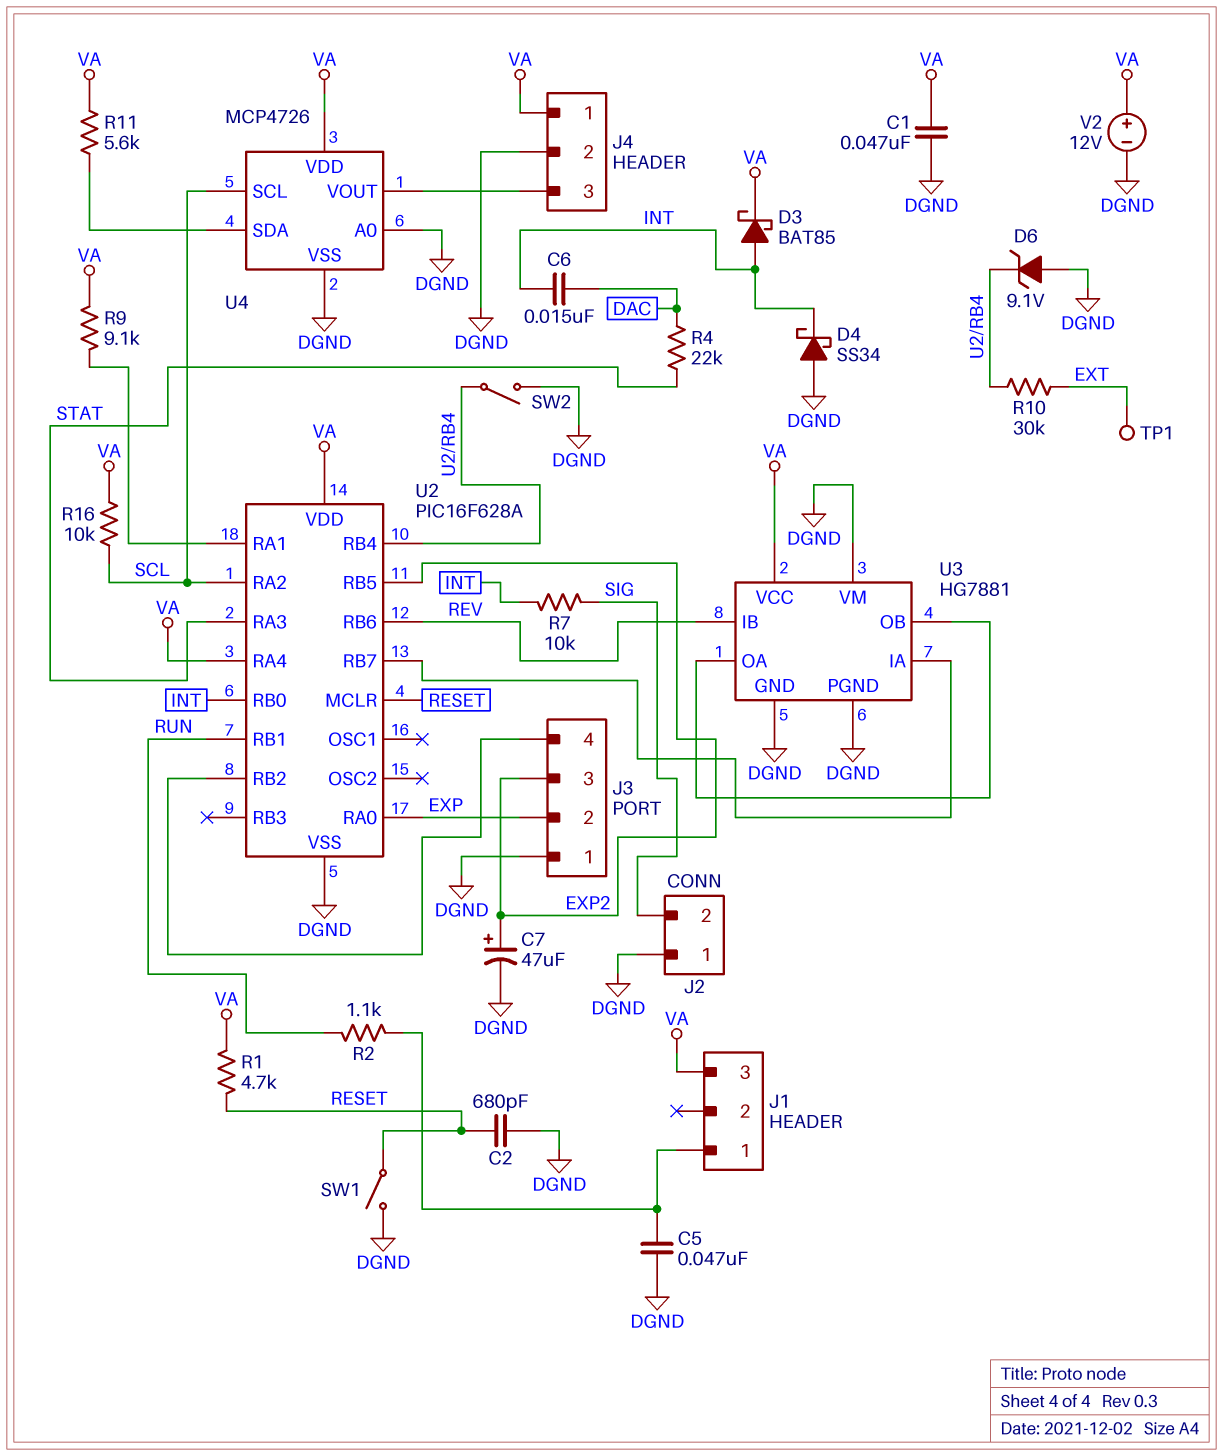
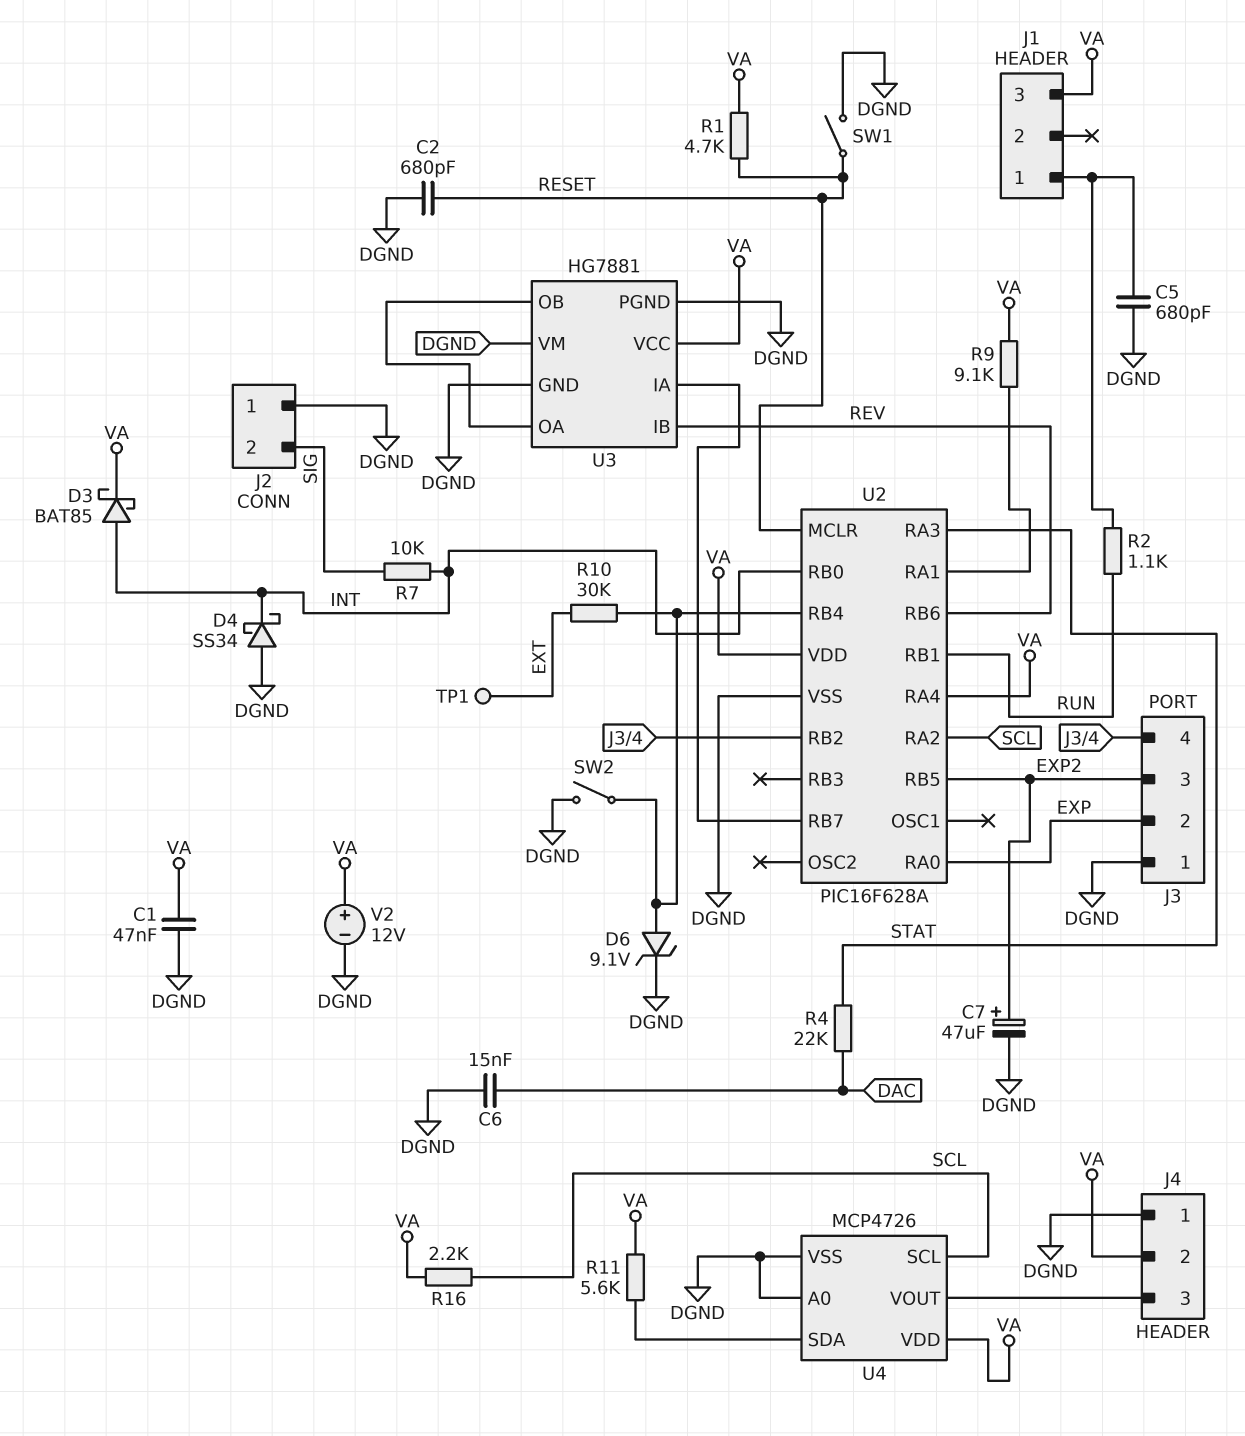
C5: 47nF (DGND, J1/1) -> 680pF (DGND, J1/1)
C6: 15nF (DAC, INT) -> 15nF (DAC, DGND)
D6: zener 9.1V (A DGND, K U2/RB4) -> zener 9.1V (A U2/RB4, K DGND)
J4 pin 1: VA -> DGND
J4 pin 2: DGND -> VA
R16: 10k (SCL, VA) -> 2.2k (SCL, VA)

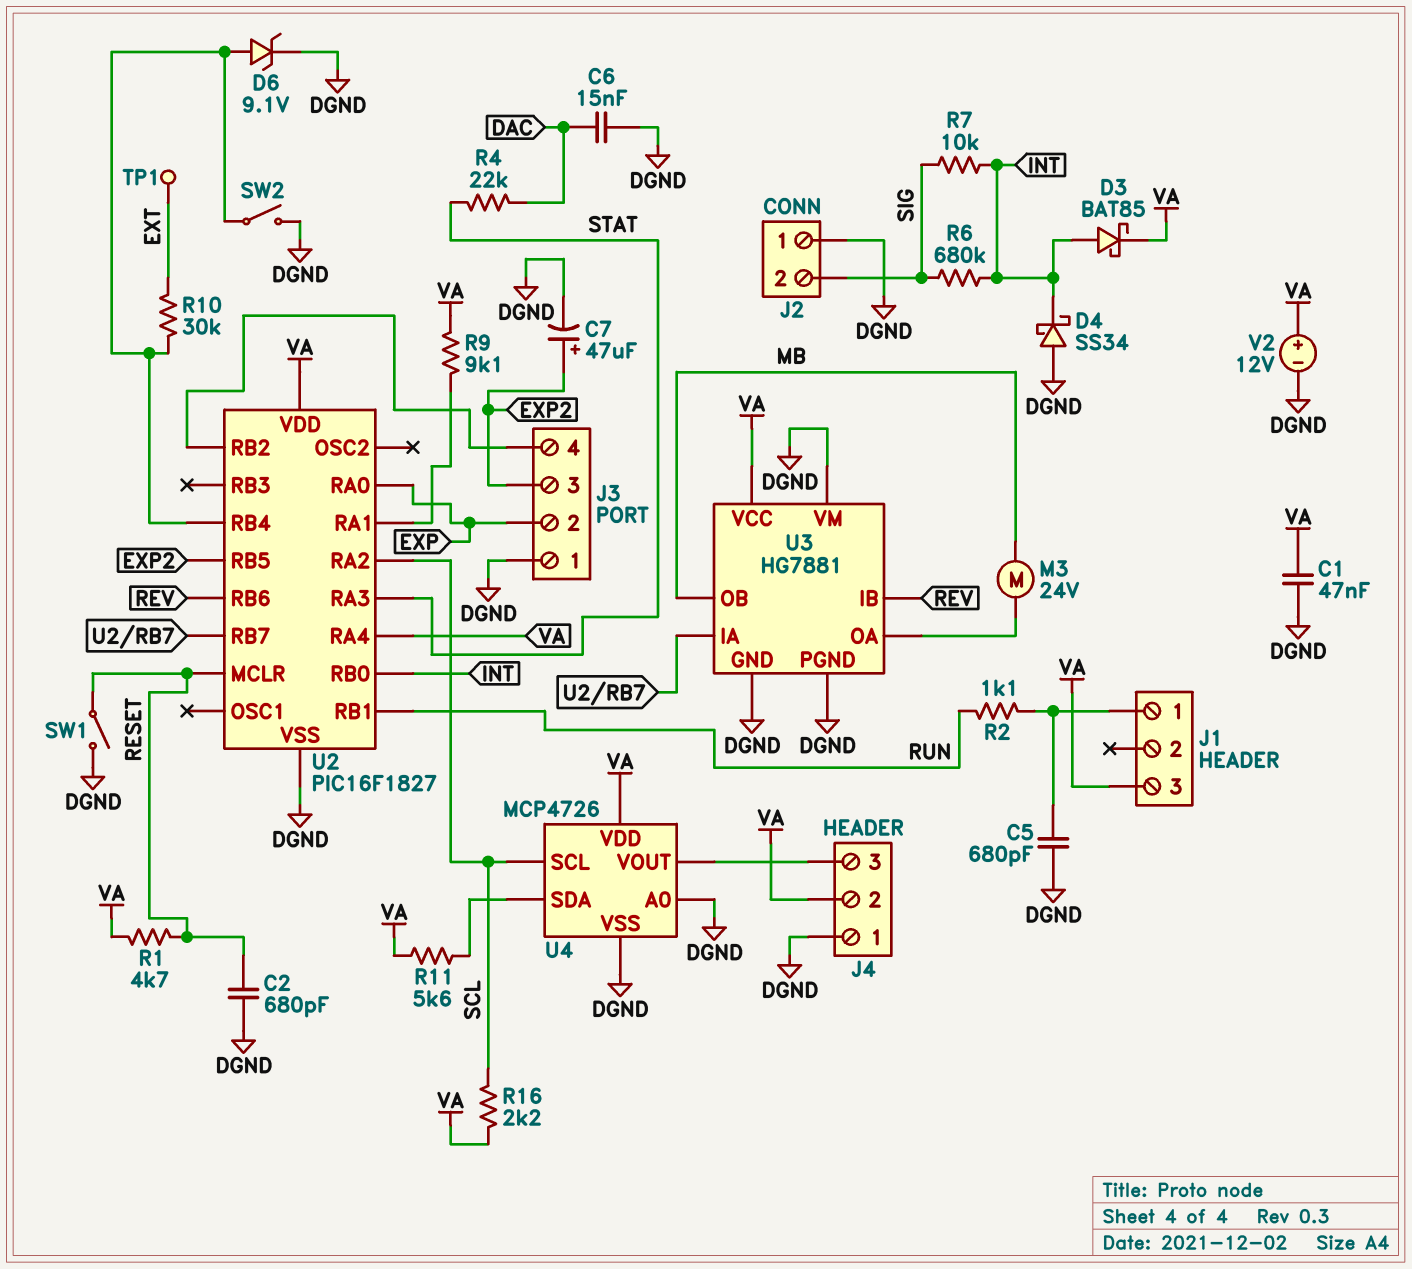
M3: none -> motor 24V (MB, U3/OA)
R6: none -> 680k (INT, SIG)
U2: PIC16F628A -> PIC16F1827
U3 pin OB: U3/OA -> MB

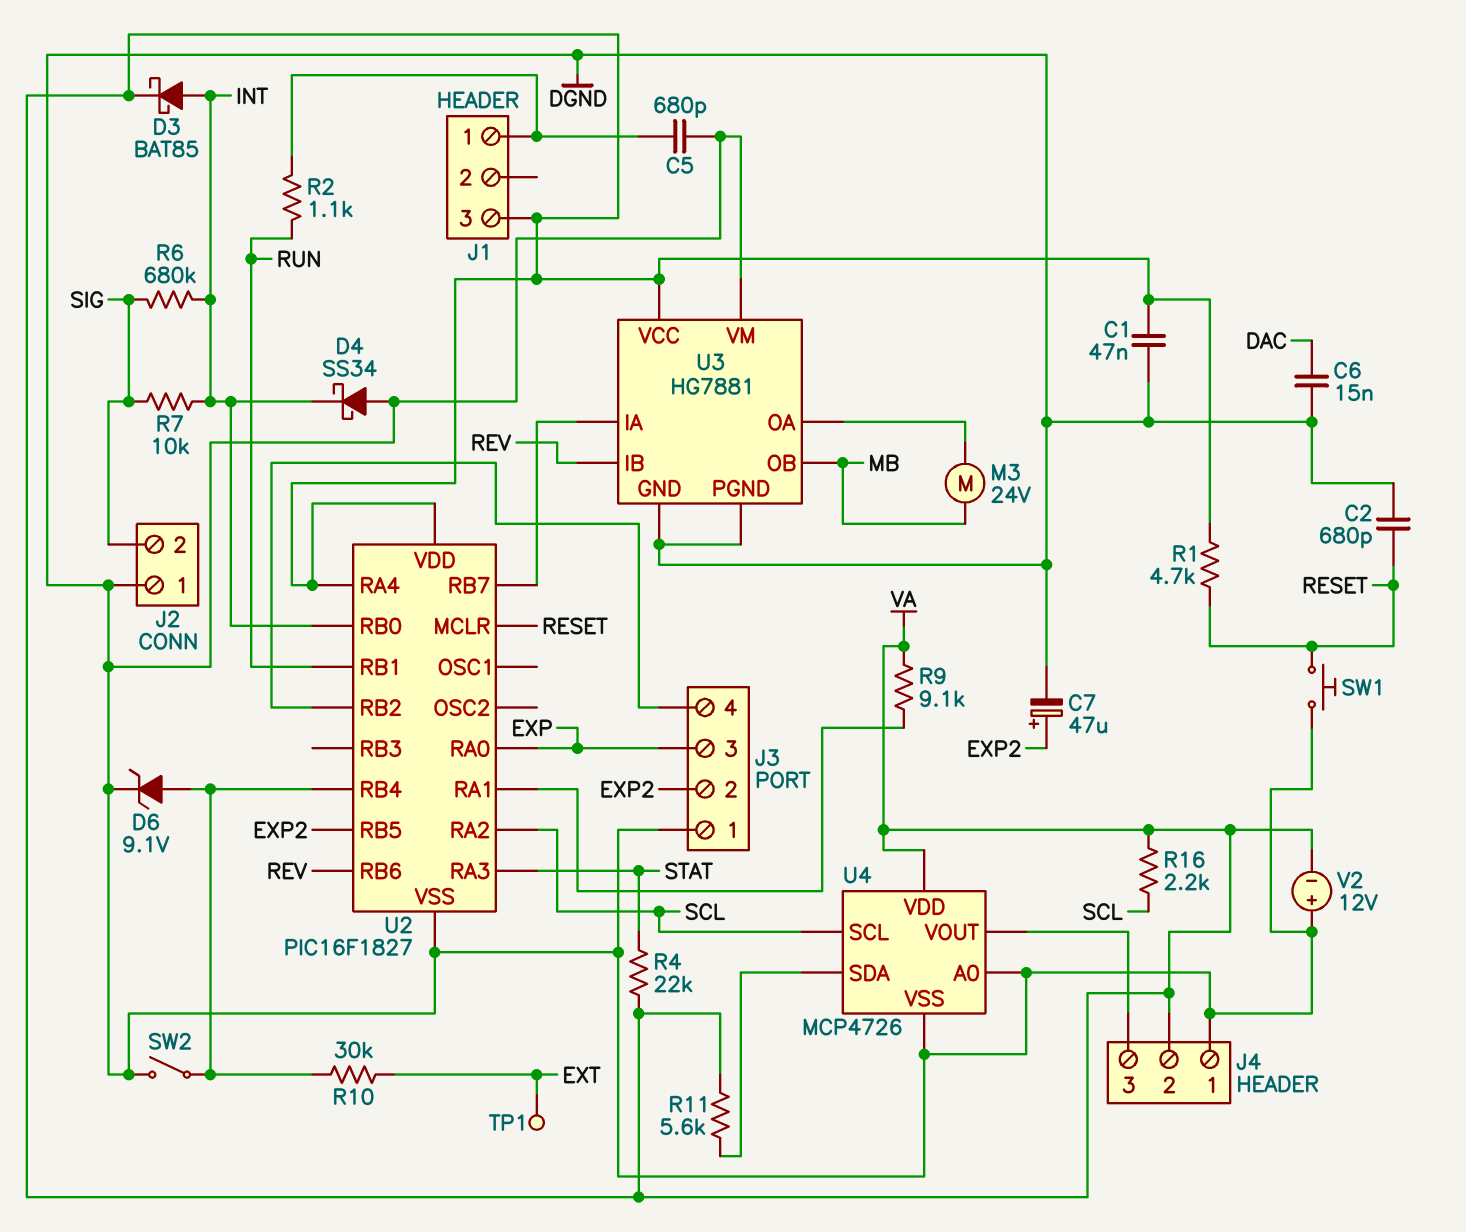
J3 pin 2: EXP -> EXP2
J3 pin 3: EXP2 -> EXP
R4: 22k (DAC, STAT) -> 22k (STAT, VA)
SW1: switch (DGND, RESET) -> button (DGND, RESET)
V2: 12V (plus VA, minus DGND) -> 12V (plus DGND, minus VA)

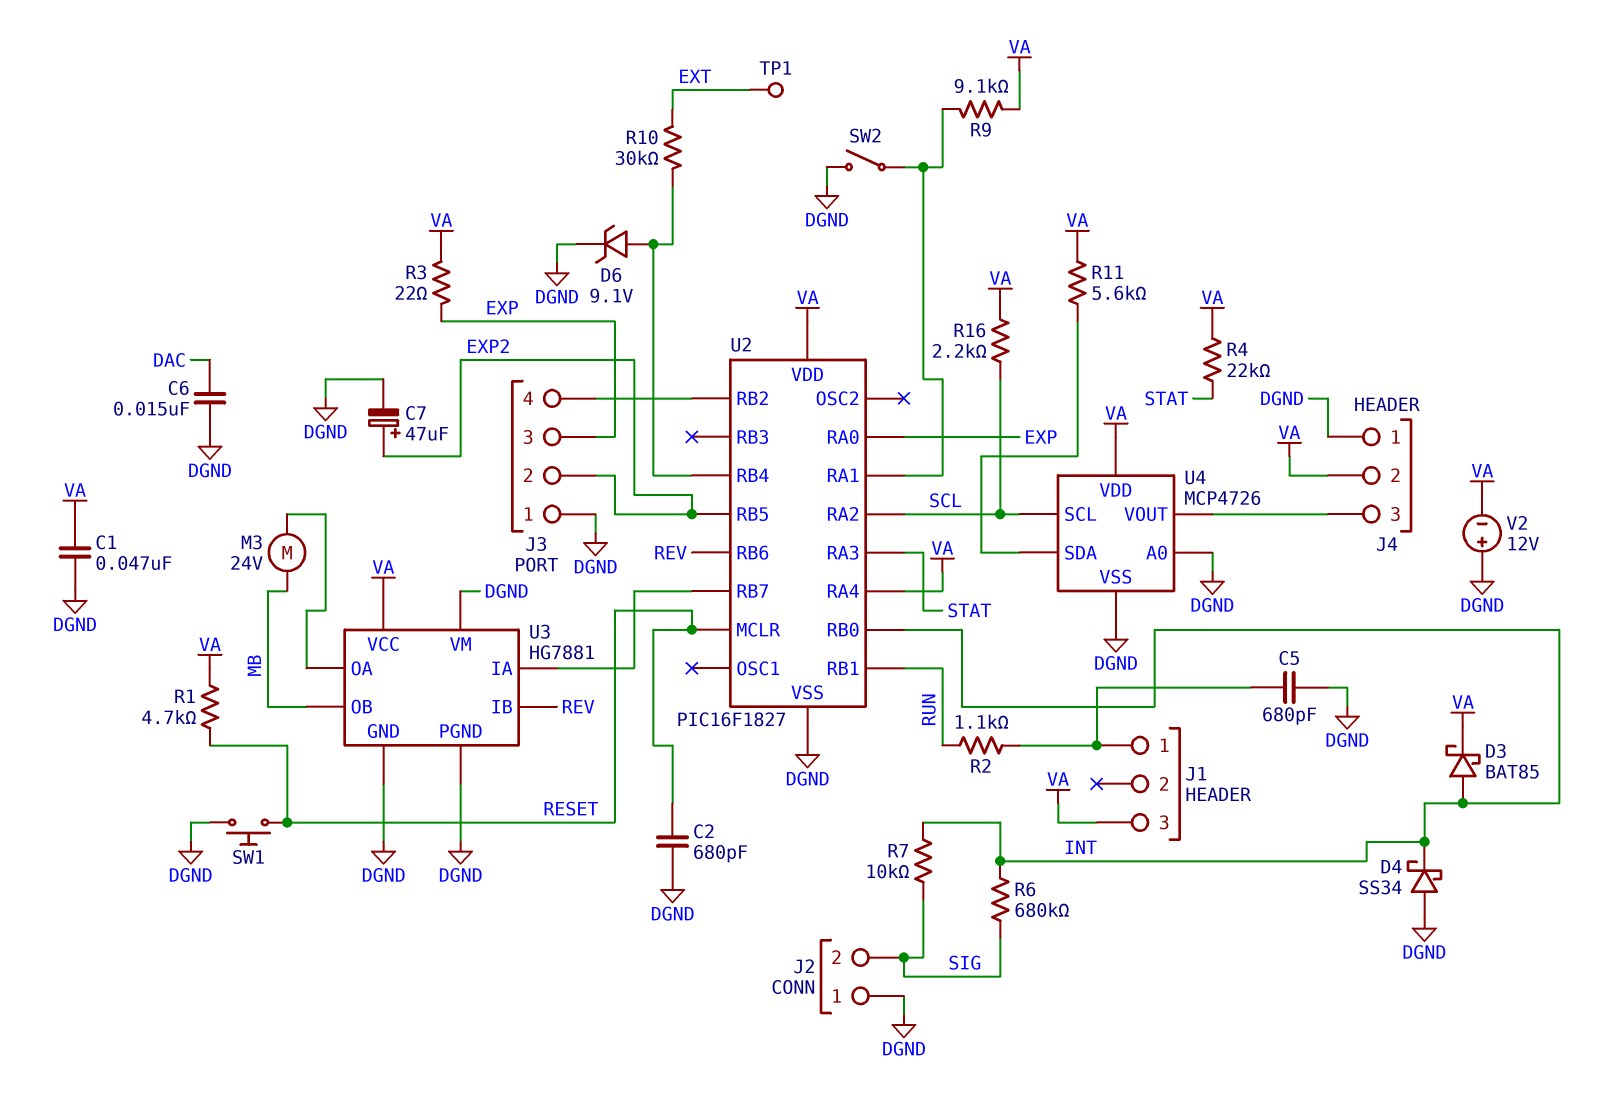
R3: none -> 22 (EXP, VA)
SW2: switch (DGND, U2/RB4) -> switch (DGND, U2/RA1)

